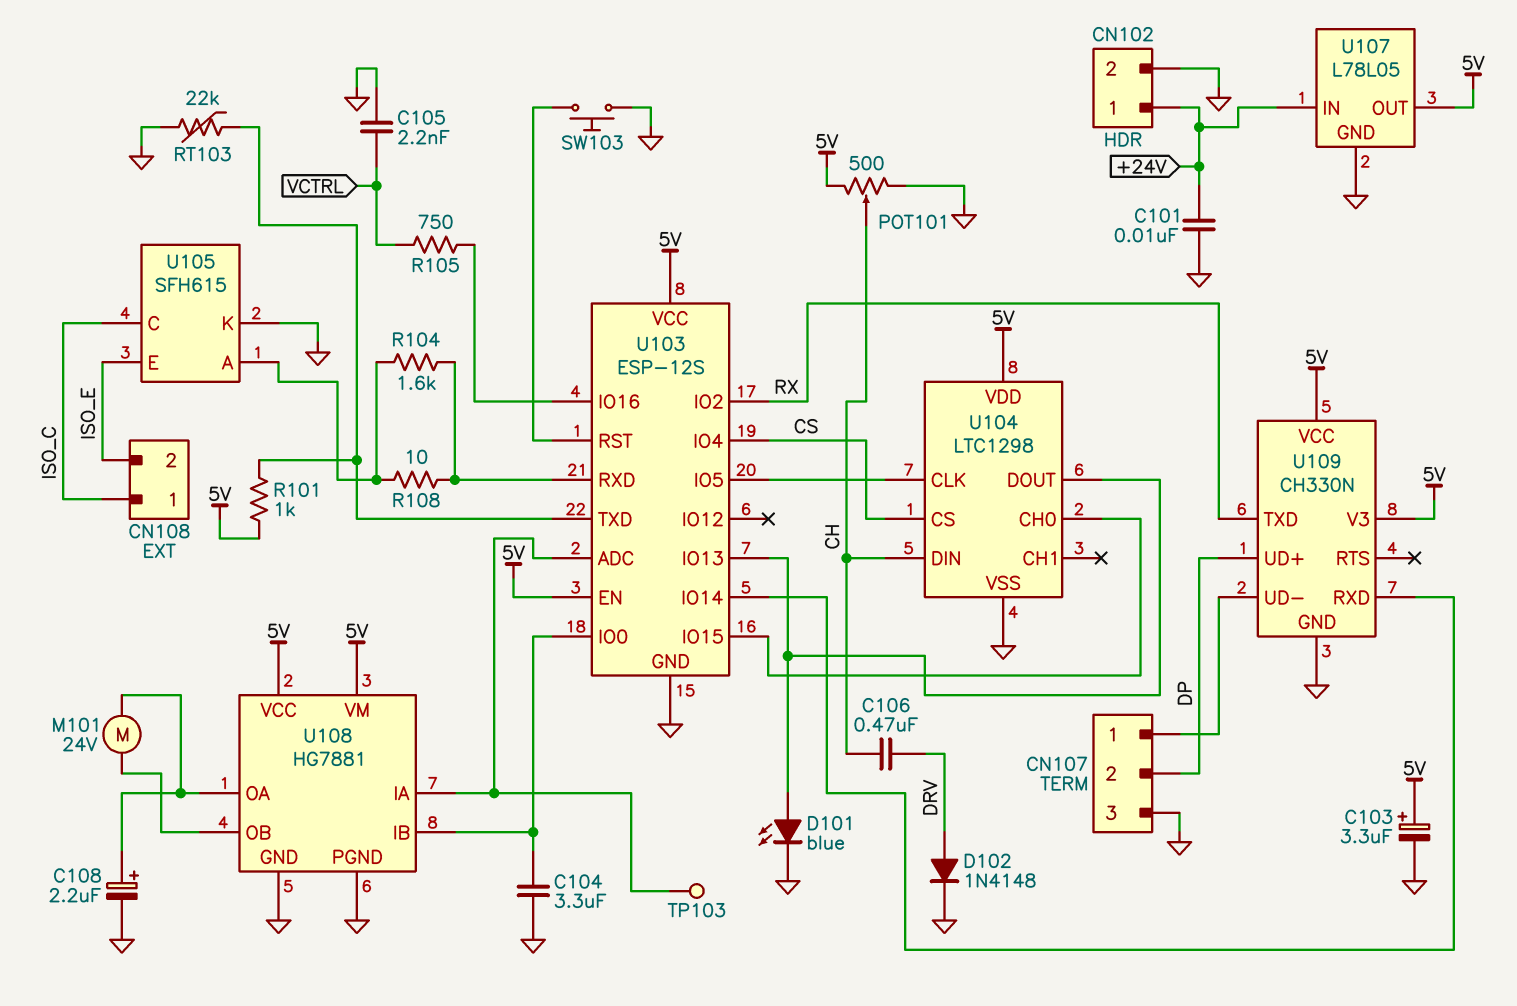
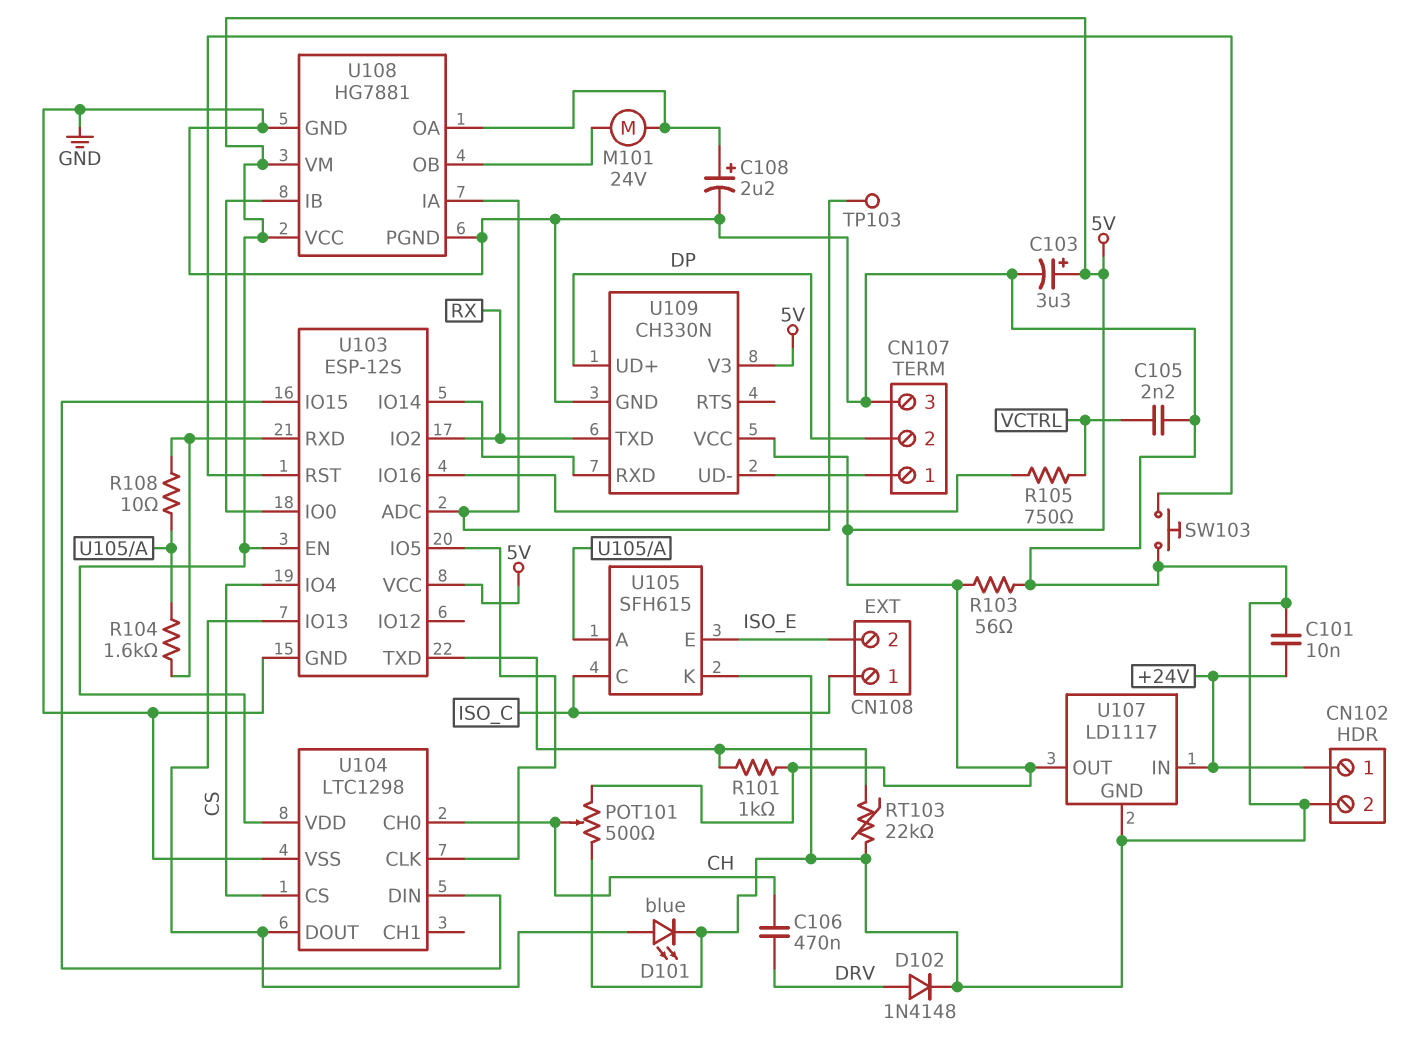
C104: 3.3uF (GND, U103/IO0) -> none
R103: none -> 56 (5V, GND)
U104 pin CH0: U103/IO15 -> CH
U104 pin DIN: CH -> U103/IO15
U107: L78L05 -> LD1117

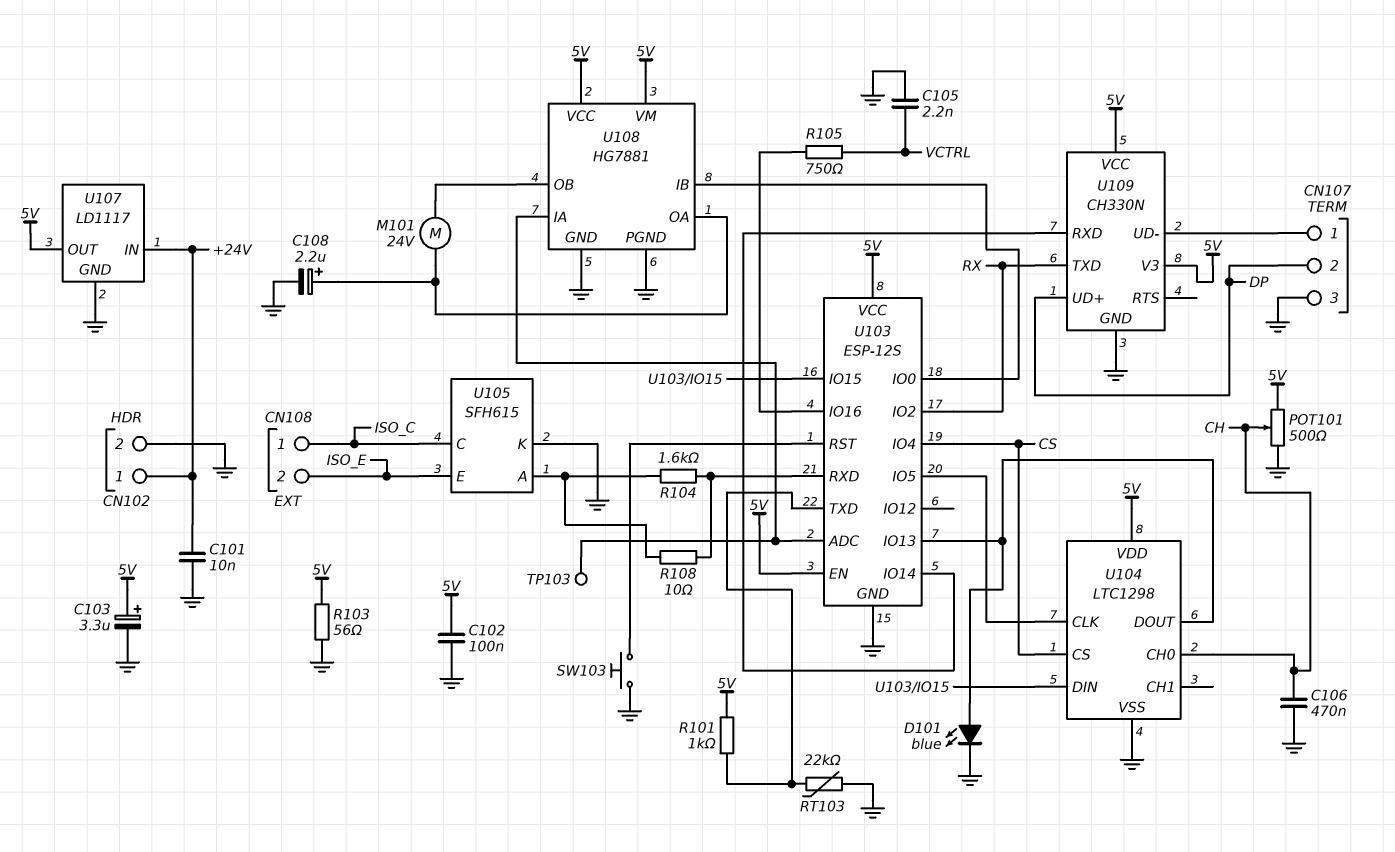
C102: none -> 100nF (5V, GND)
C106: 470nF (CH, DRV) -> 470nF (CH, GND)
D102: diode 1N4148 (A DRV, K GND) -> none

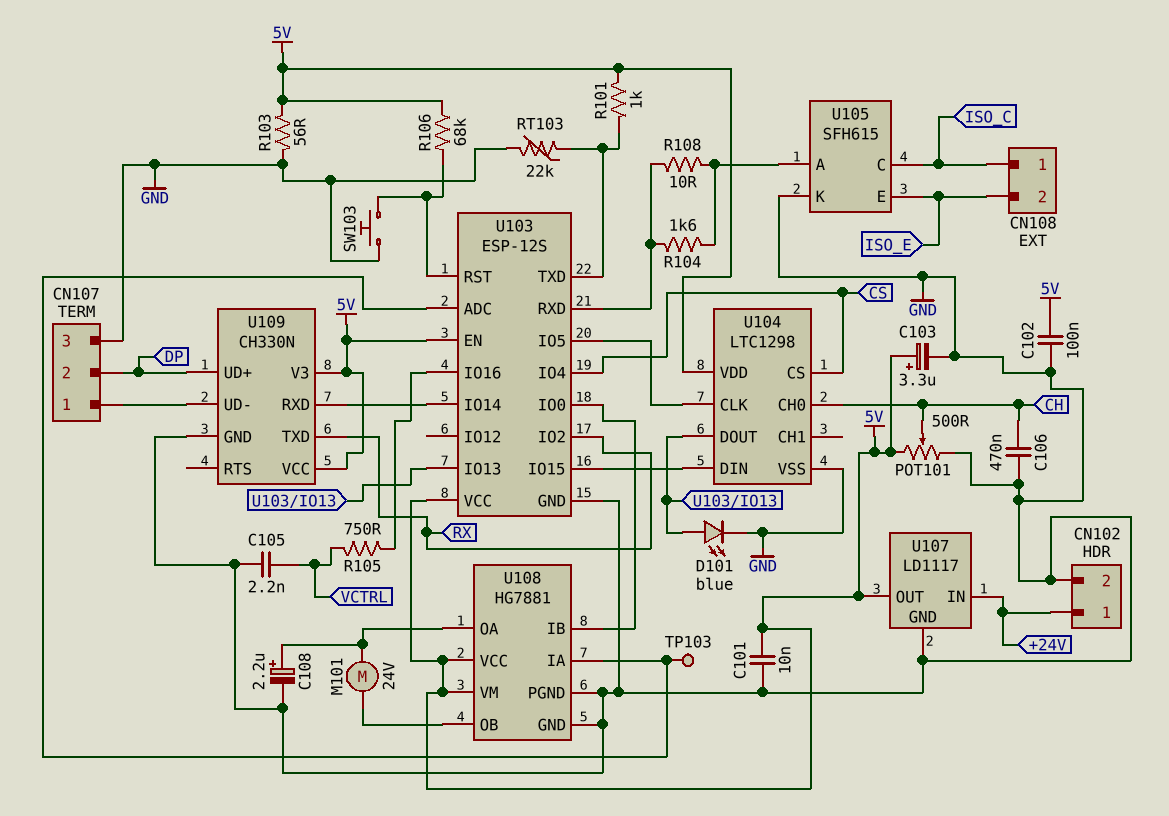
C101: 10nF (+24V, GND) -> 10nF (5V, GND)
R106: none -> 68k (5V, U103/RST)

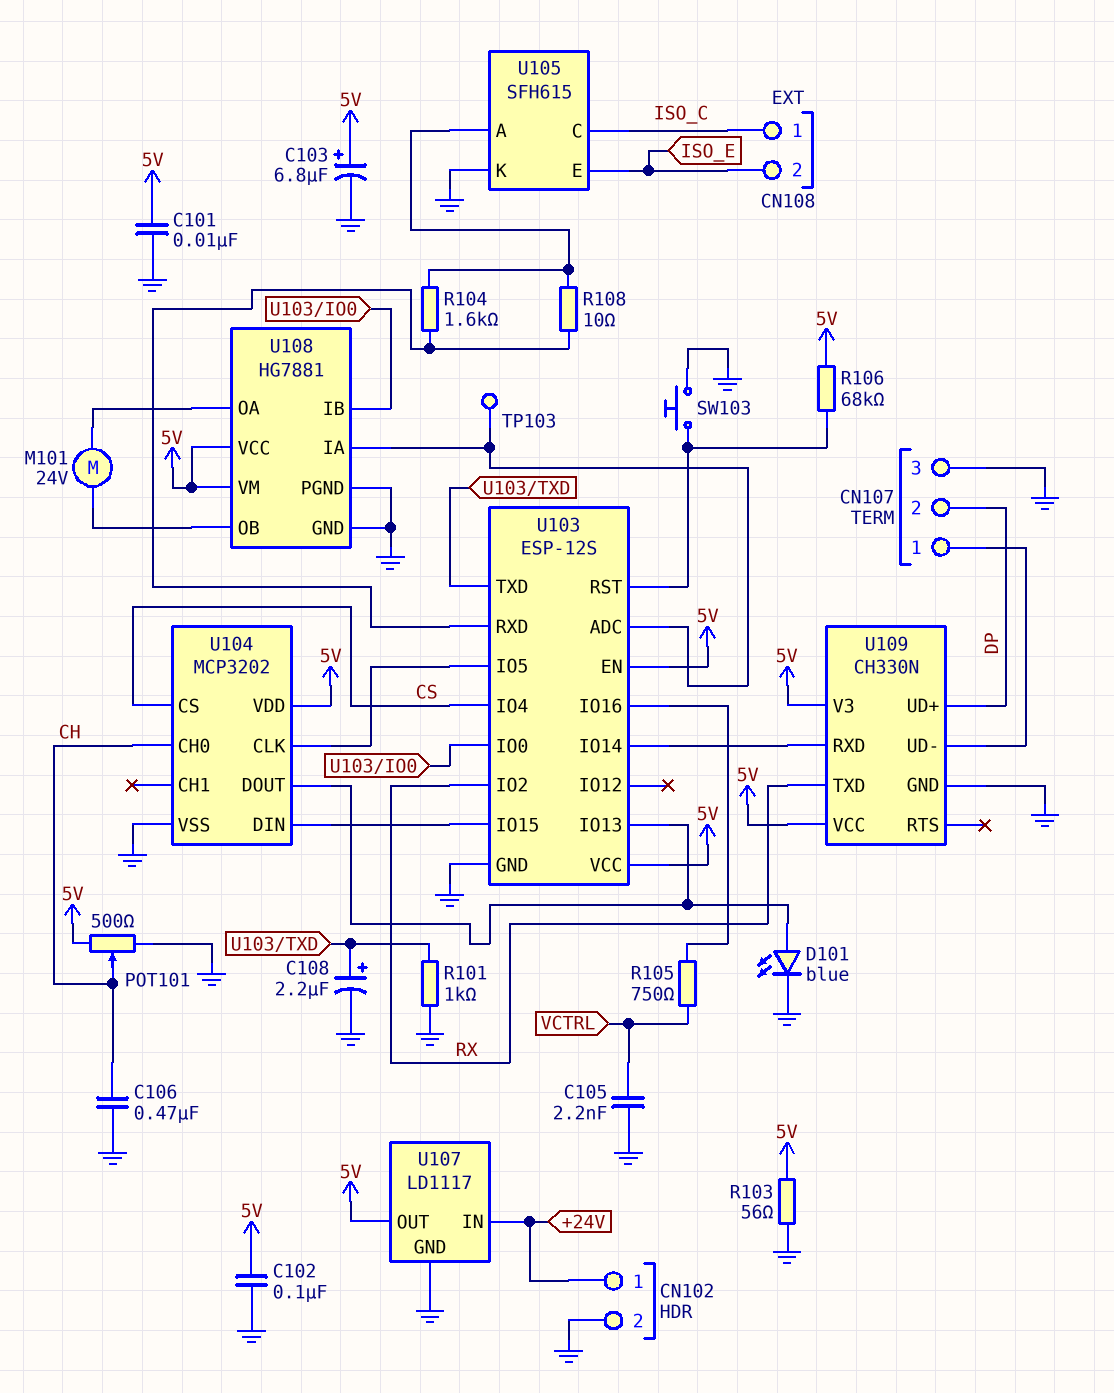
C103: 3.3uF (plus 5V, minus GND) -> 6.8uF (plus 5V, minus GND)
C108: 2.2uF (plus U108/OA, minus GND) -> 2.2uF (plus U103/TXD, minus GND)
R101: 1k (5V, U103/TXD) -> 1k (GND, U103/TXD)
RT103: 22k (GND, U103/TXD) -> none
U104: LTC1298 -> MCP3202

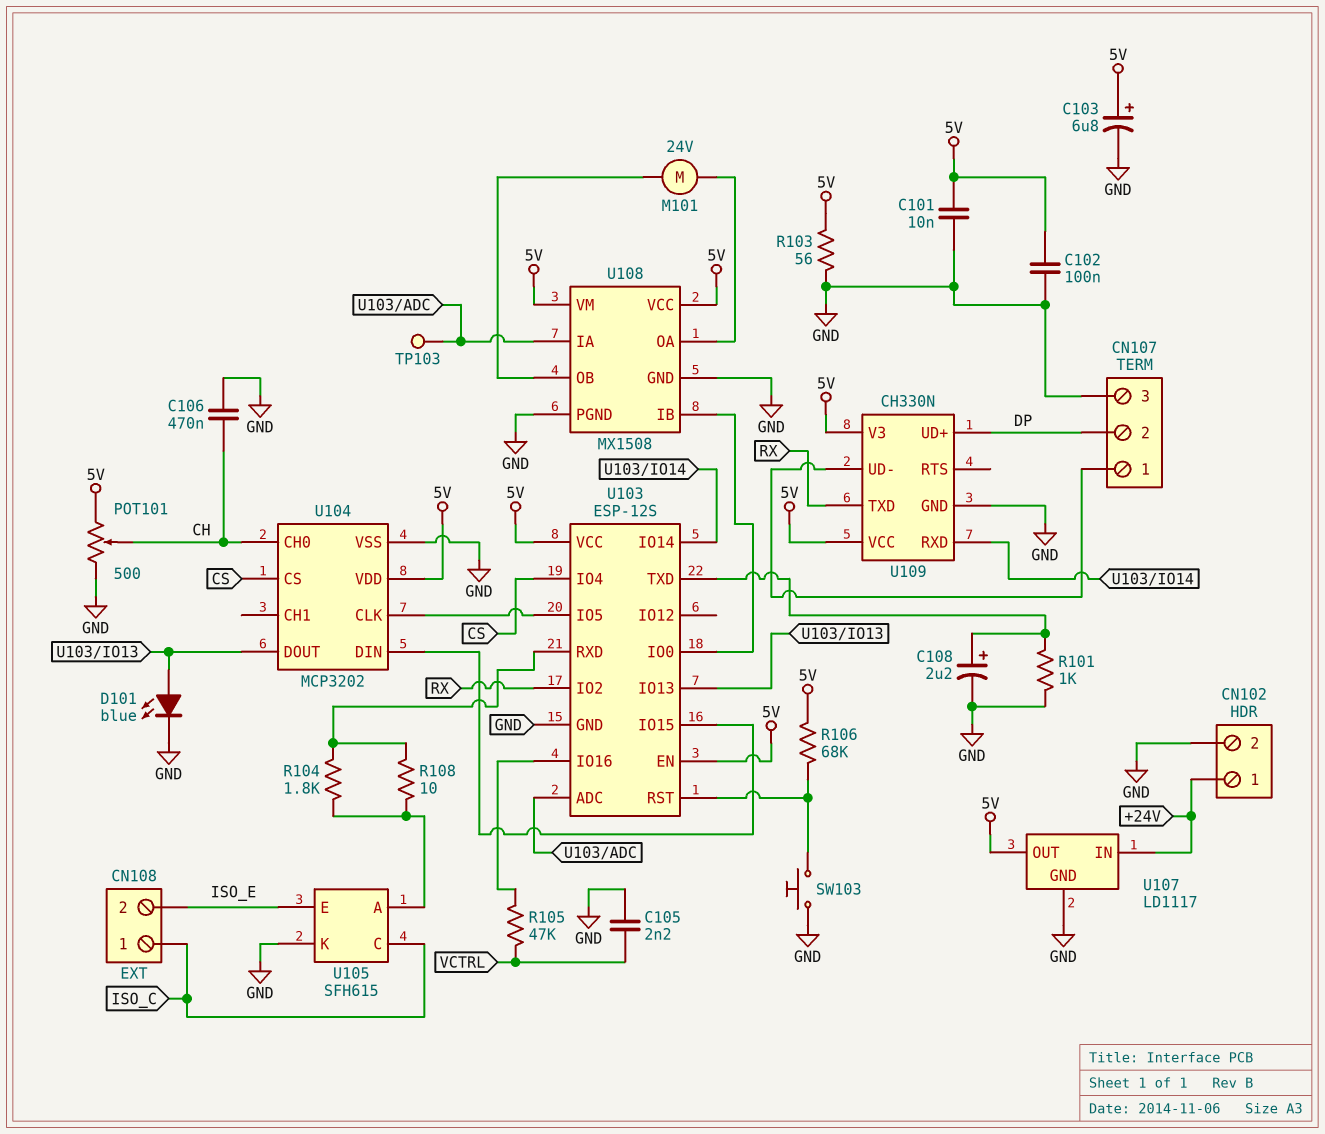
R104: 1.6k (U103/RXD, U105/A) -> 1.8k (U103/RXD, U105/A)
R105: 750 (U103/IO16, VCTRL) -> 47k (U103/IO16, VCTRL)
U108: HG7881 -> MX1508

